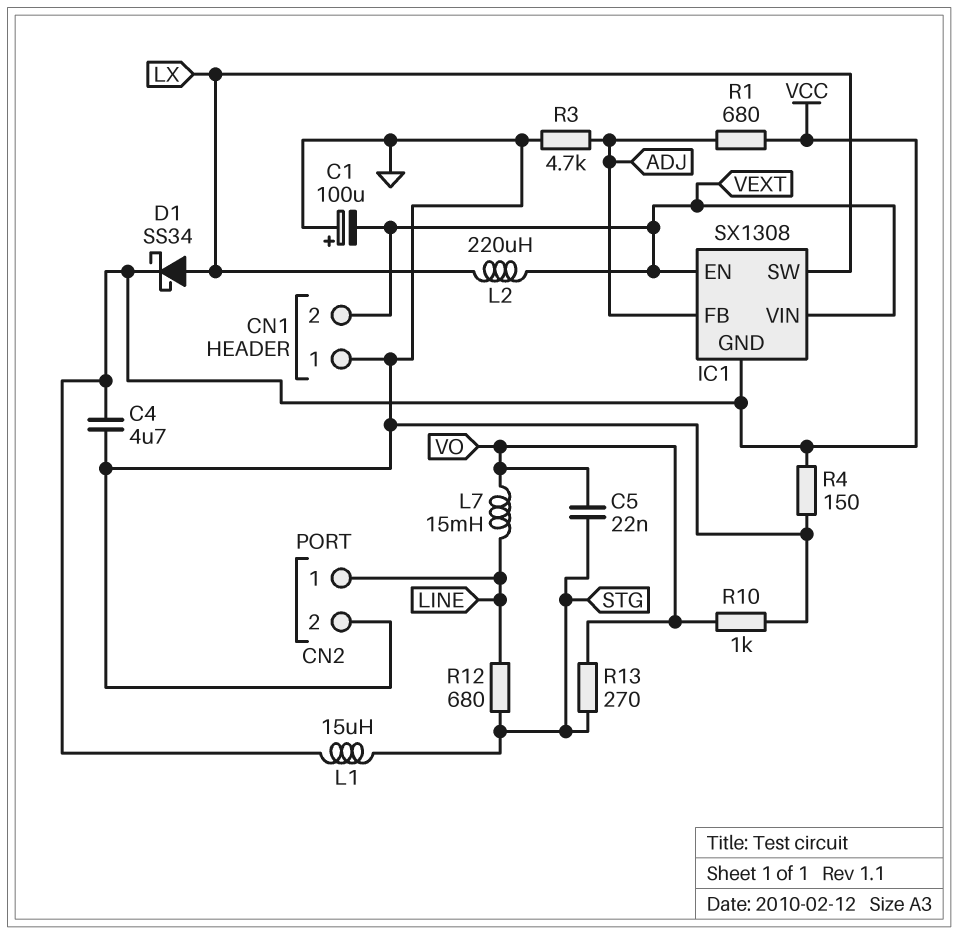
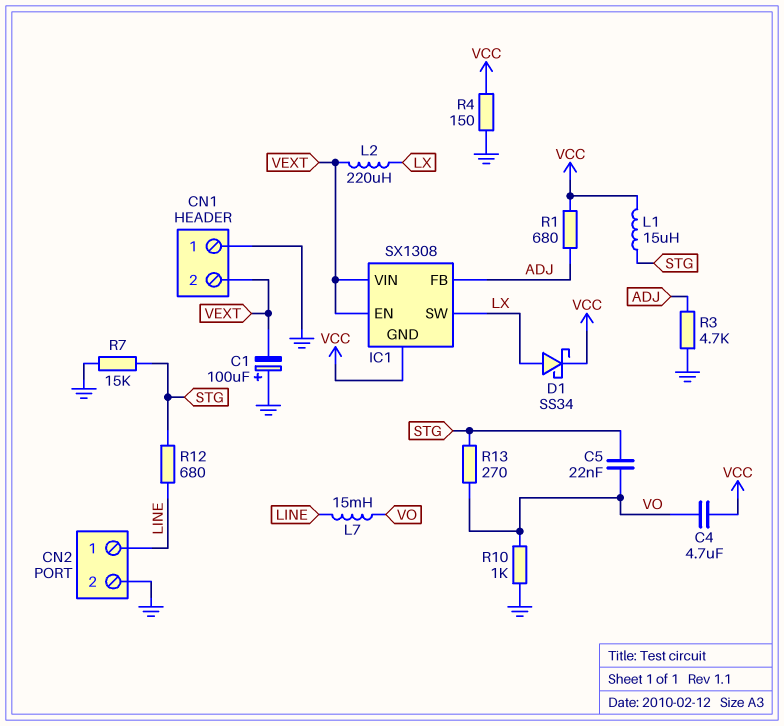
C4: 4.7uF (GND, VCC) -> 4.7uF (VCC, VO)
R7: none -> 15k (GND, STG)

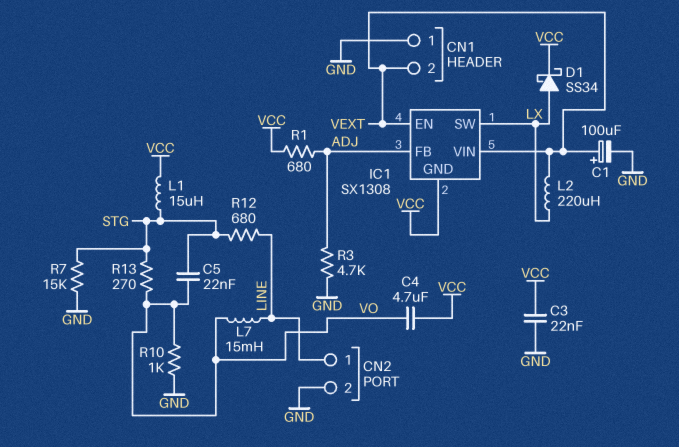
C1: 100uF (plus GND, minus VEXT) -> 100uF (plus VEXT, minus GND)
C3: none -> 22nF (GND, VCC)
R4: 150 (GND, VCC) -> none

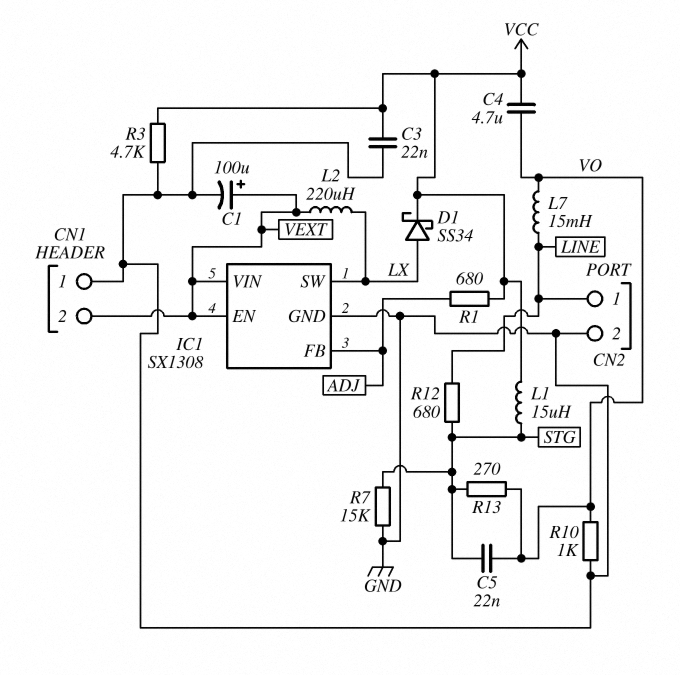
IC1 pin GND: VCC -> GND
R3: 4.7k (ADJ, GND) -> 4.7k (GND, VCC)

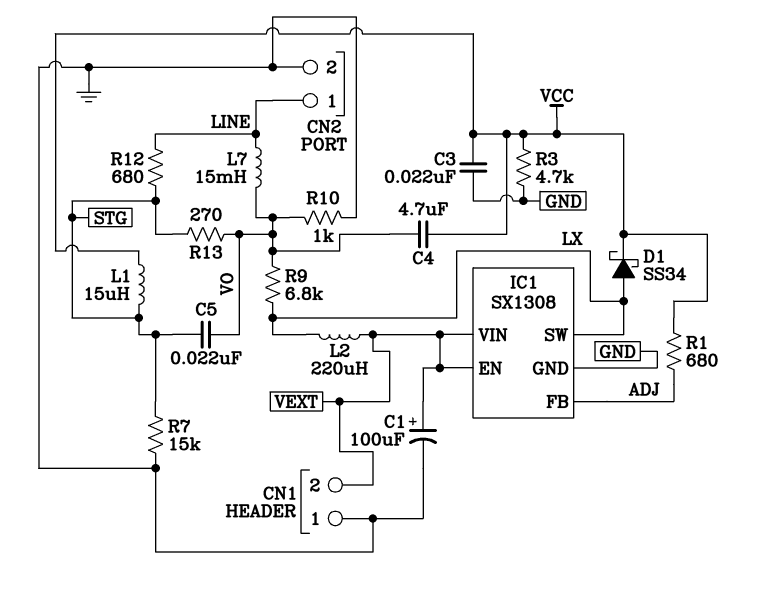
R9: none -> 6.8k (LX, VO)

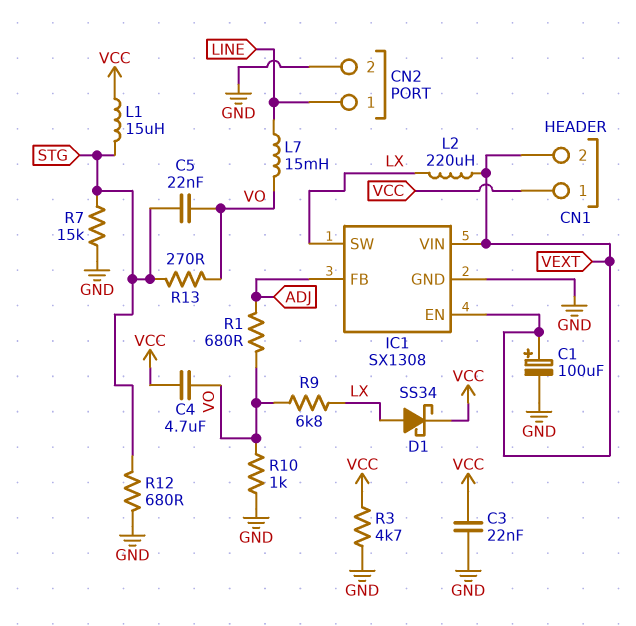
CN1 pin 1: GND -> VCC
R1: 680 (ADJ, VCC) -> 680 (ADJ, VO)
R12: 680 (LINE, STG) -> 680 (GND, STG)

